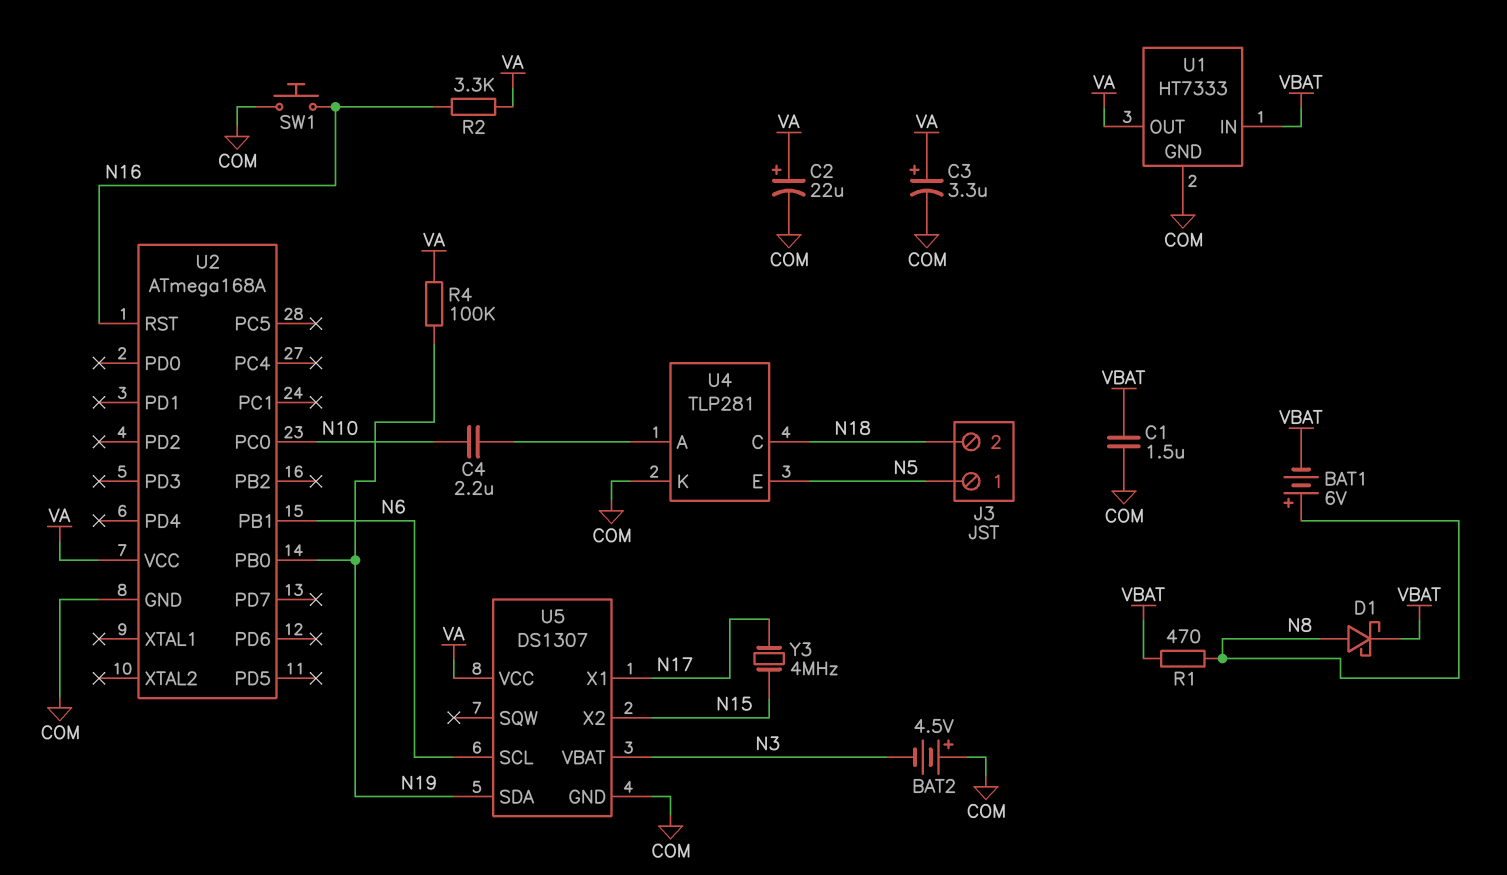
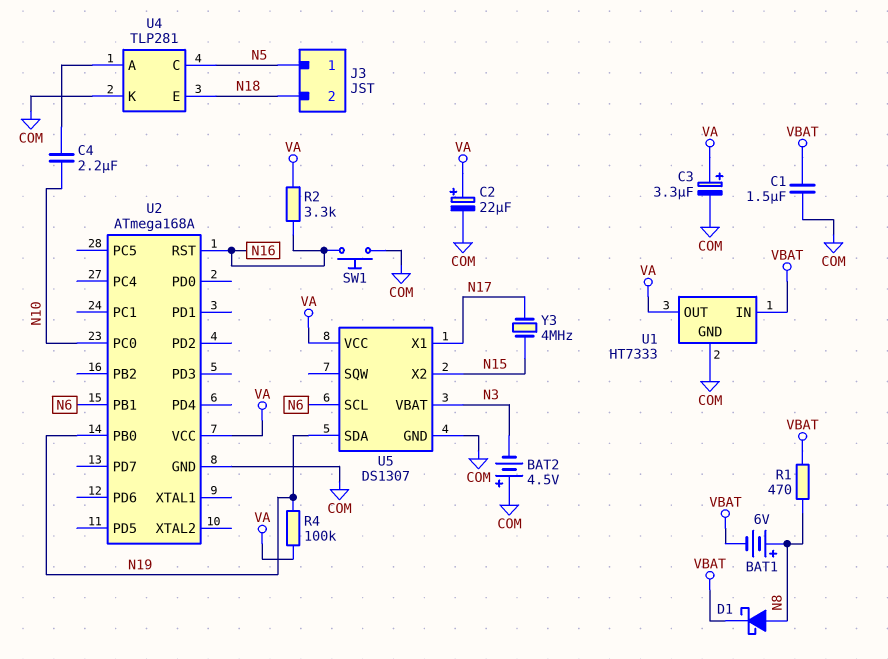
U4 pin C: N18 -> N5
U4 pin E: N5 -> N18

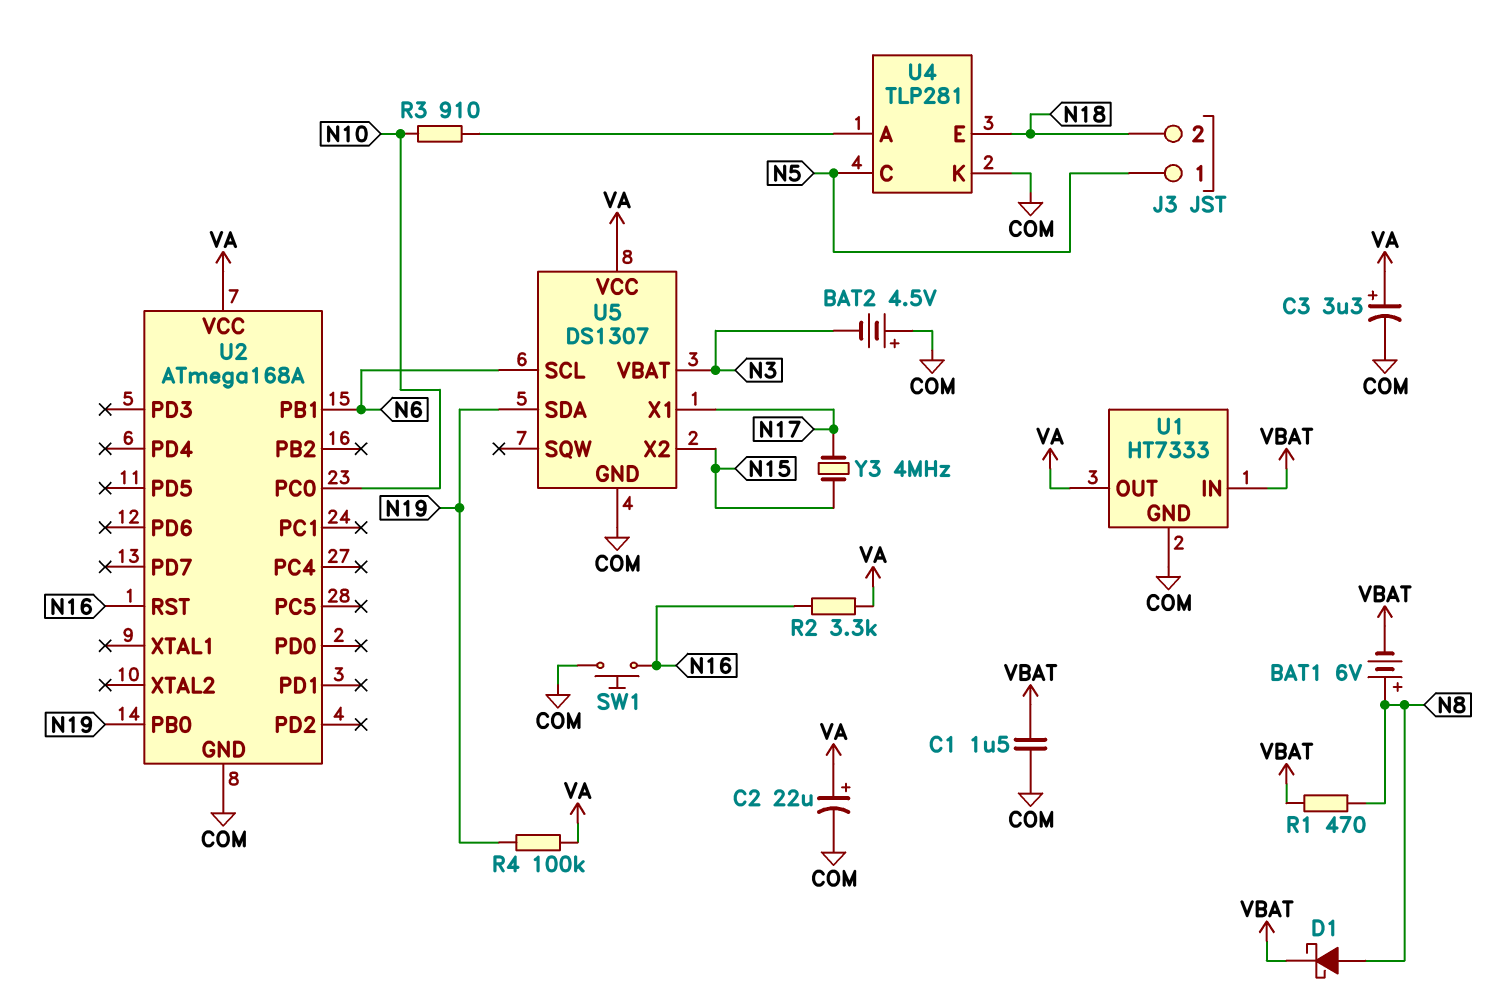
C4: 2.2uF (N10, U4/A) -> none
R3: none -> 910 (N10, U4/A)

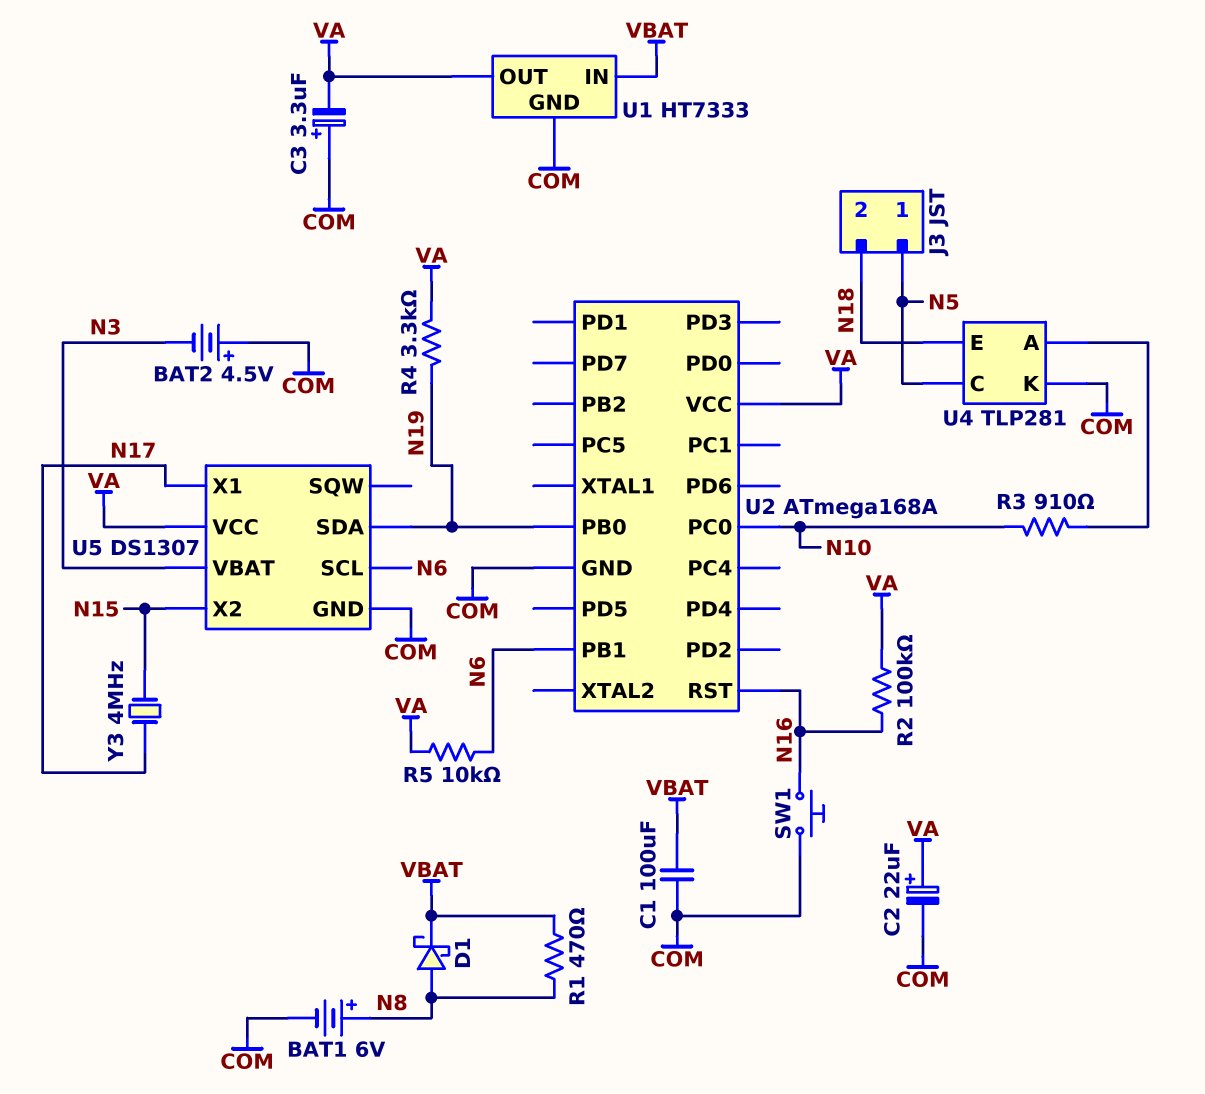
BAT1: 6V (plus N8, minus VBAT) -> 6V (plus N8, minus COM)
C1: 1.5uF (COM, VBAT) -> 100uF (COM, VBAT)
C3: 3.3uF (plus VA, minus COM) -> 3.3uF (plus COM, minus VA)
R2: 3.3k (N16, VA) -> 100k (N16, VA)
R4: 100k (N19, VA) -> 3.3k (N19, VA)
R5: none -> 10k (N6, VA)

